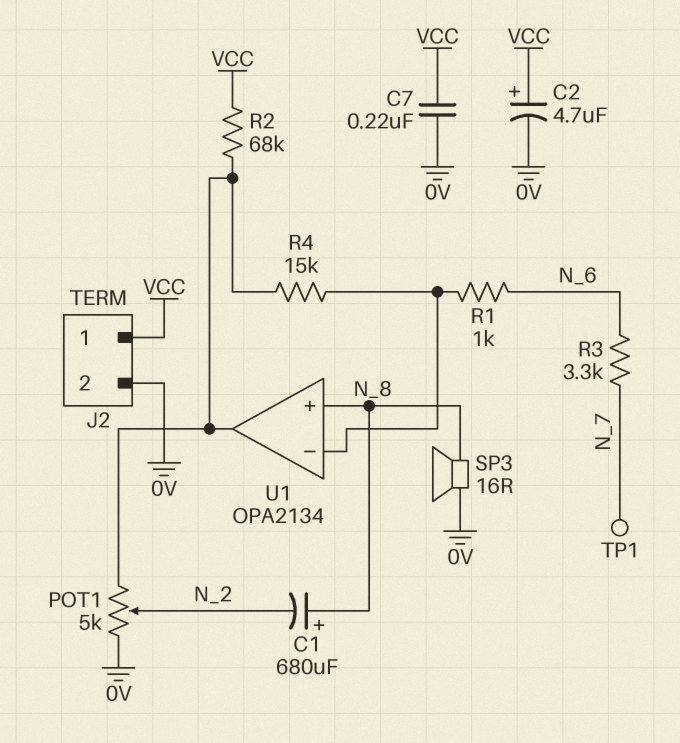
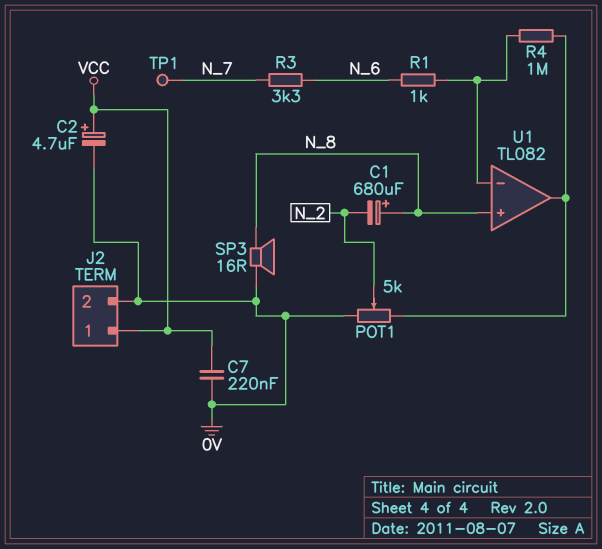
R2: 68k (U1/out, VCC) -> none
R4: 15k (U1/in-, U1/out) -> 1M (U1/in-, U1/out)
U1: OPA2134 -> TL082

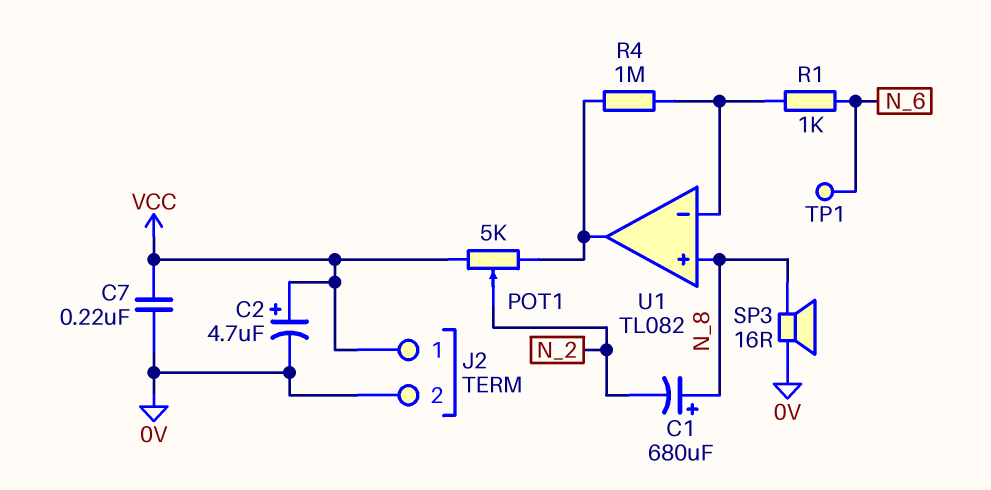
POT1: 5k (0V, U1/out, wiper N_2) -> 5k (U1/out, VCC, wiper N_2)
R3: 3.3k (N_6, N_7) -> none
TP1: test point (N_7) -> test point (N_6)

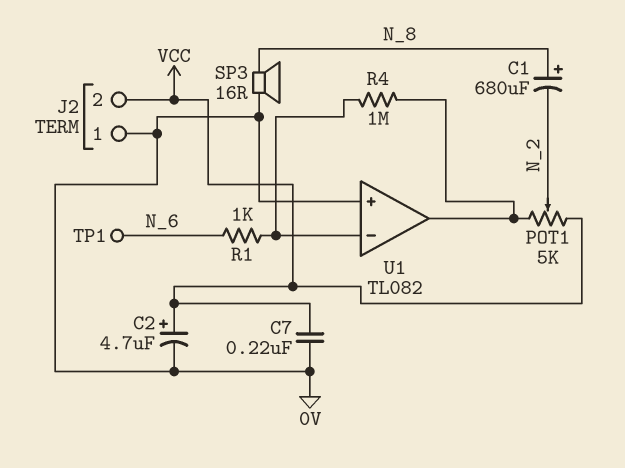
J2 pin 1: VCC -> 0V
J2 pin 2: 0V -> VCC
U1 pin in+: N_8 -> 0V

